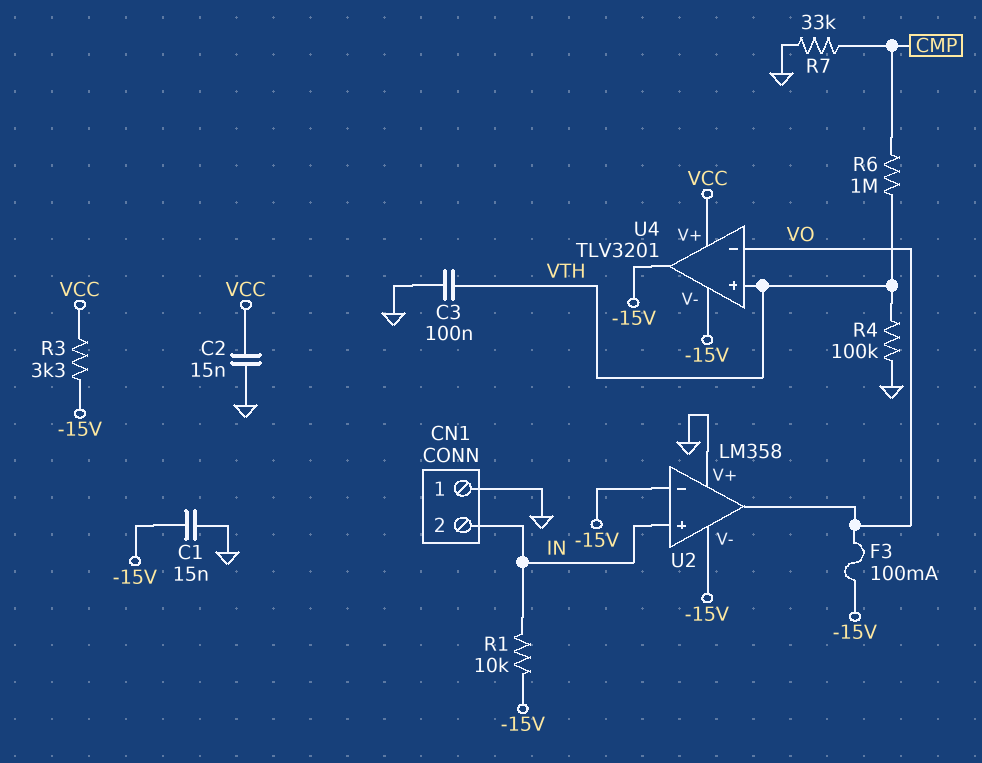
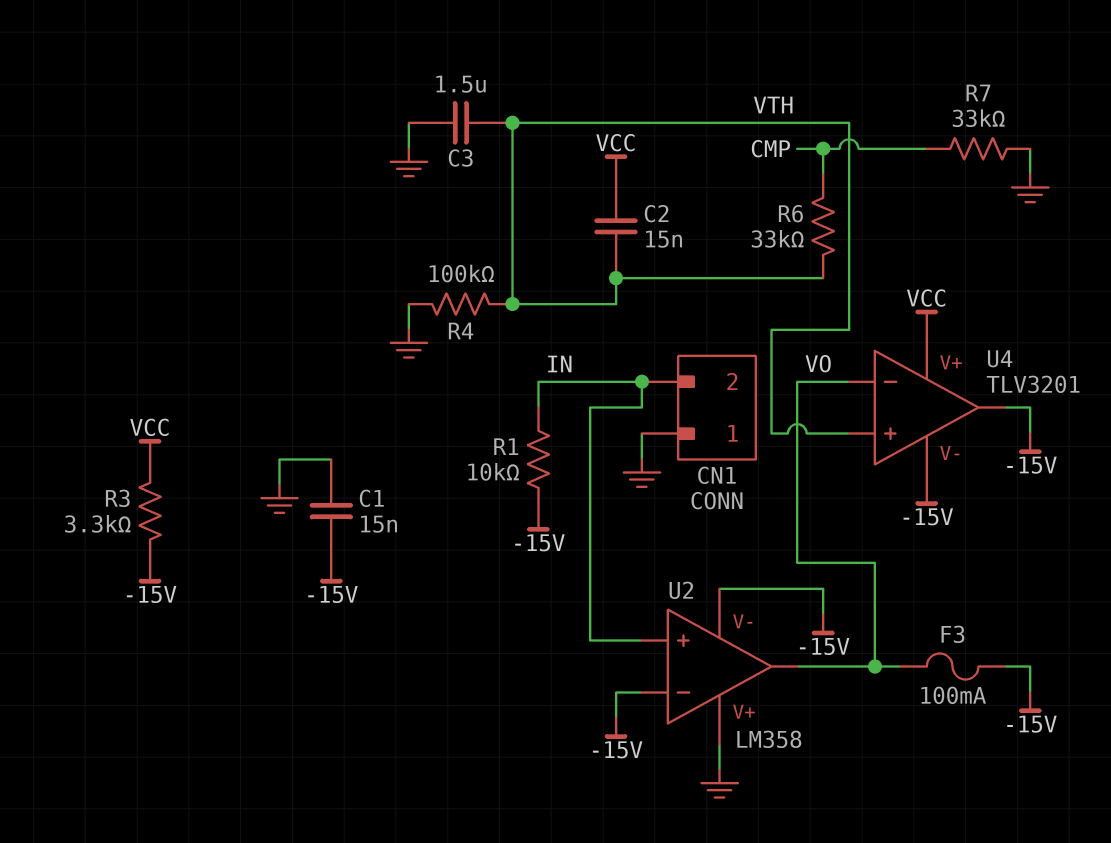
C2: 15nF (GND, VCC) -> 15nF (VCC, VTH)
C3: 100nF (GND, VTH) -> 1.5uF (GND, VTH)
R6: 1M (CMP, VTH) -> 33k (CMP, VTH)

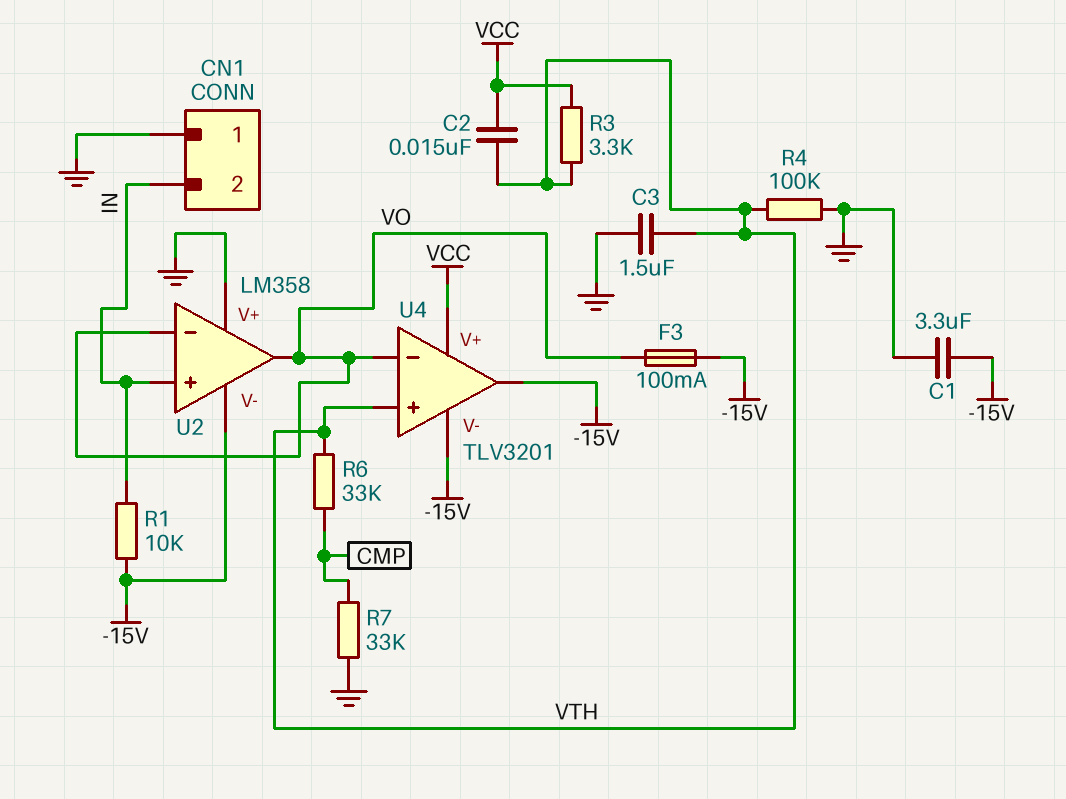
C1: 15nF (-15V, GND) -> 3.3uF (-15V, GND)
R3: 3.3k (-15V, VCC) -> 3.3k (VCC, VTH)
U2 pin in-: -15V -> VO

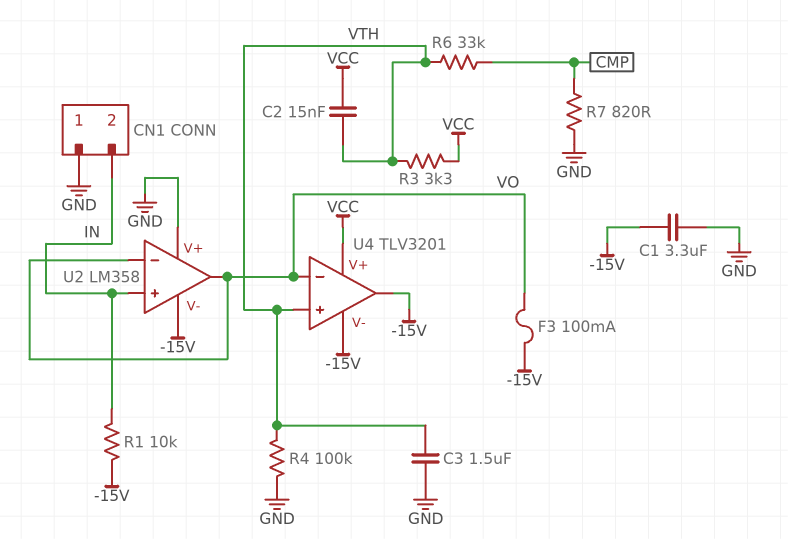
R7: 33k (CMP, GND) -> 820 (CMP, GND)

